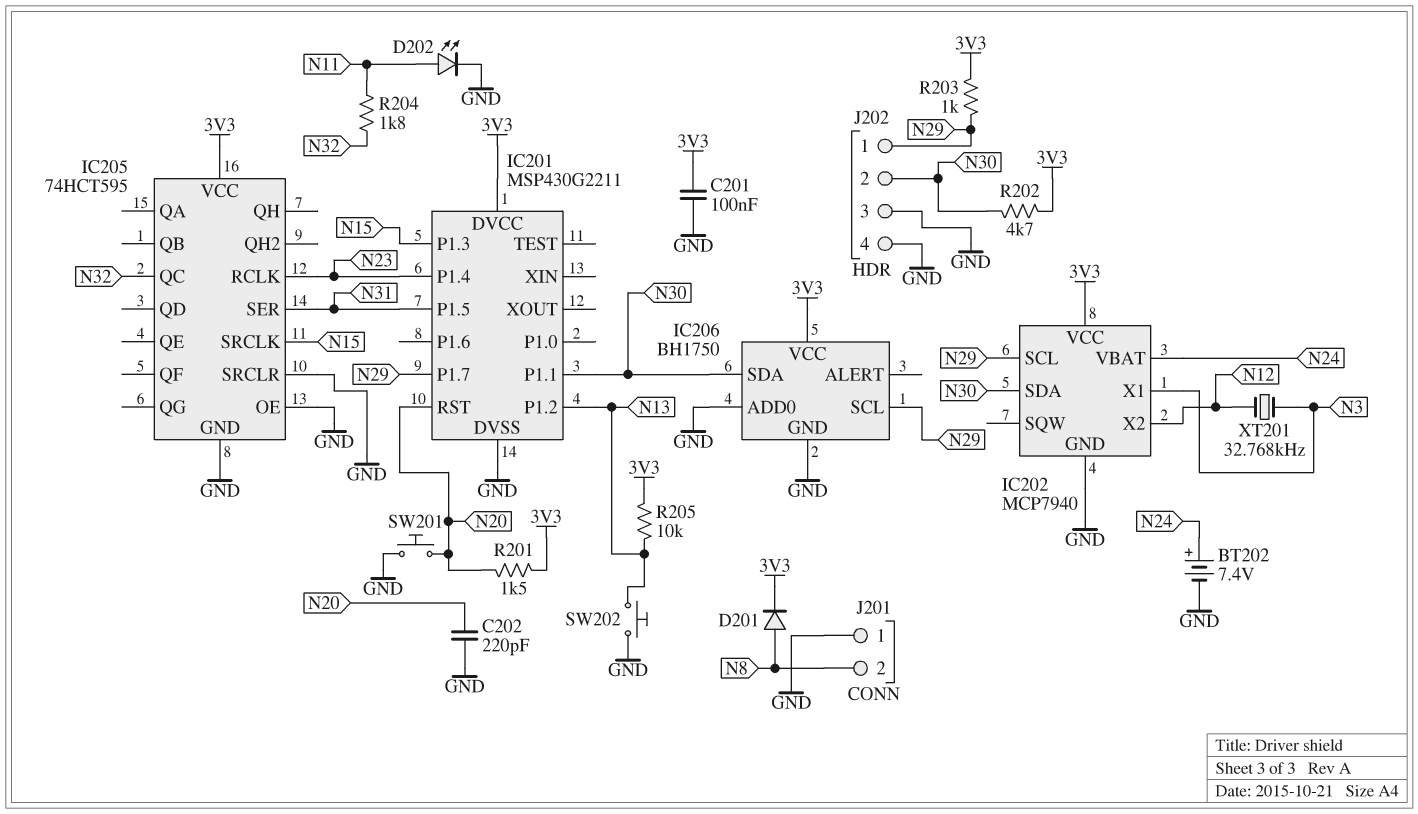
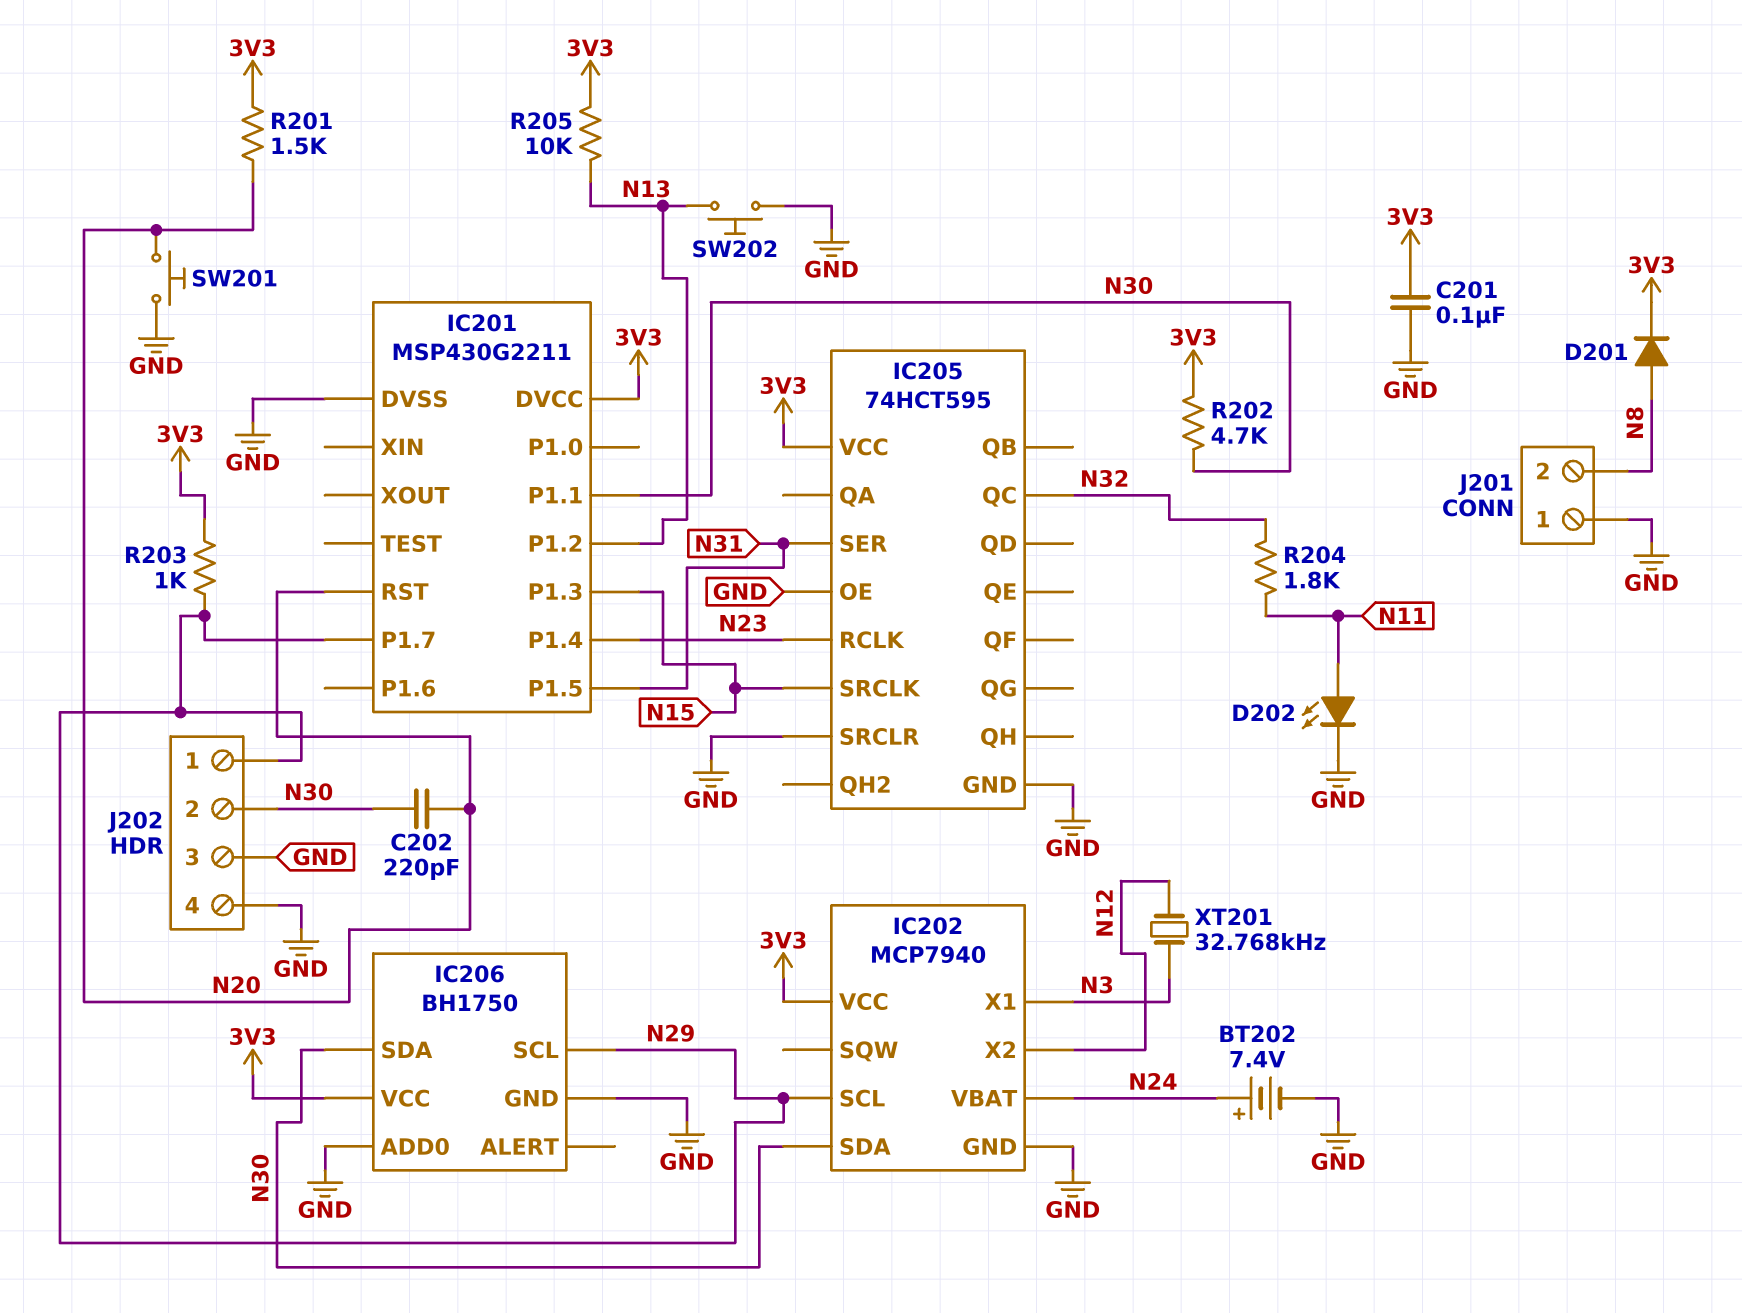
C202: 220pF (GND, N20) -> 220pF (N20, N30)

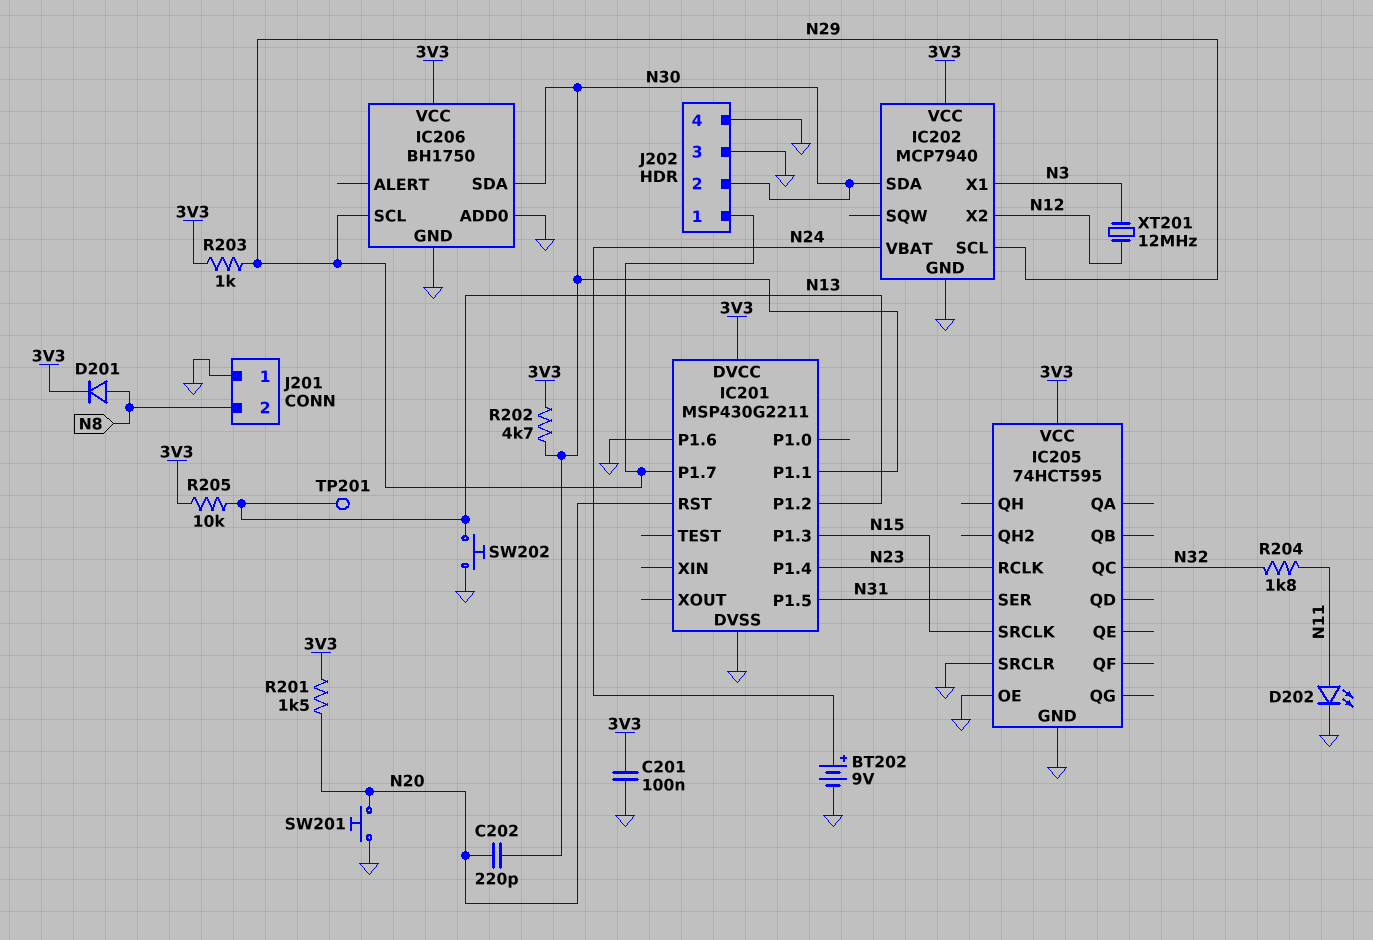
BT202: 7.4V (plus N24, minus GND) -> 9V (plus N24, minus GND)
IC201 pin P1.6: none -> GND
TP201: none -> test point (N13)
XT201: 32.768kHz (N3, N12) -> 12MHz (N3, N12)

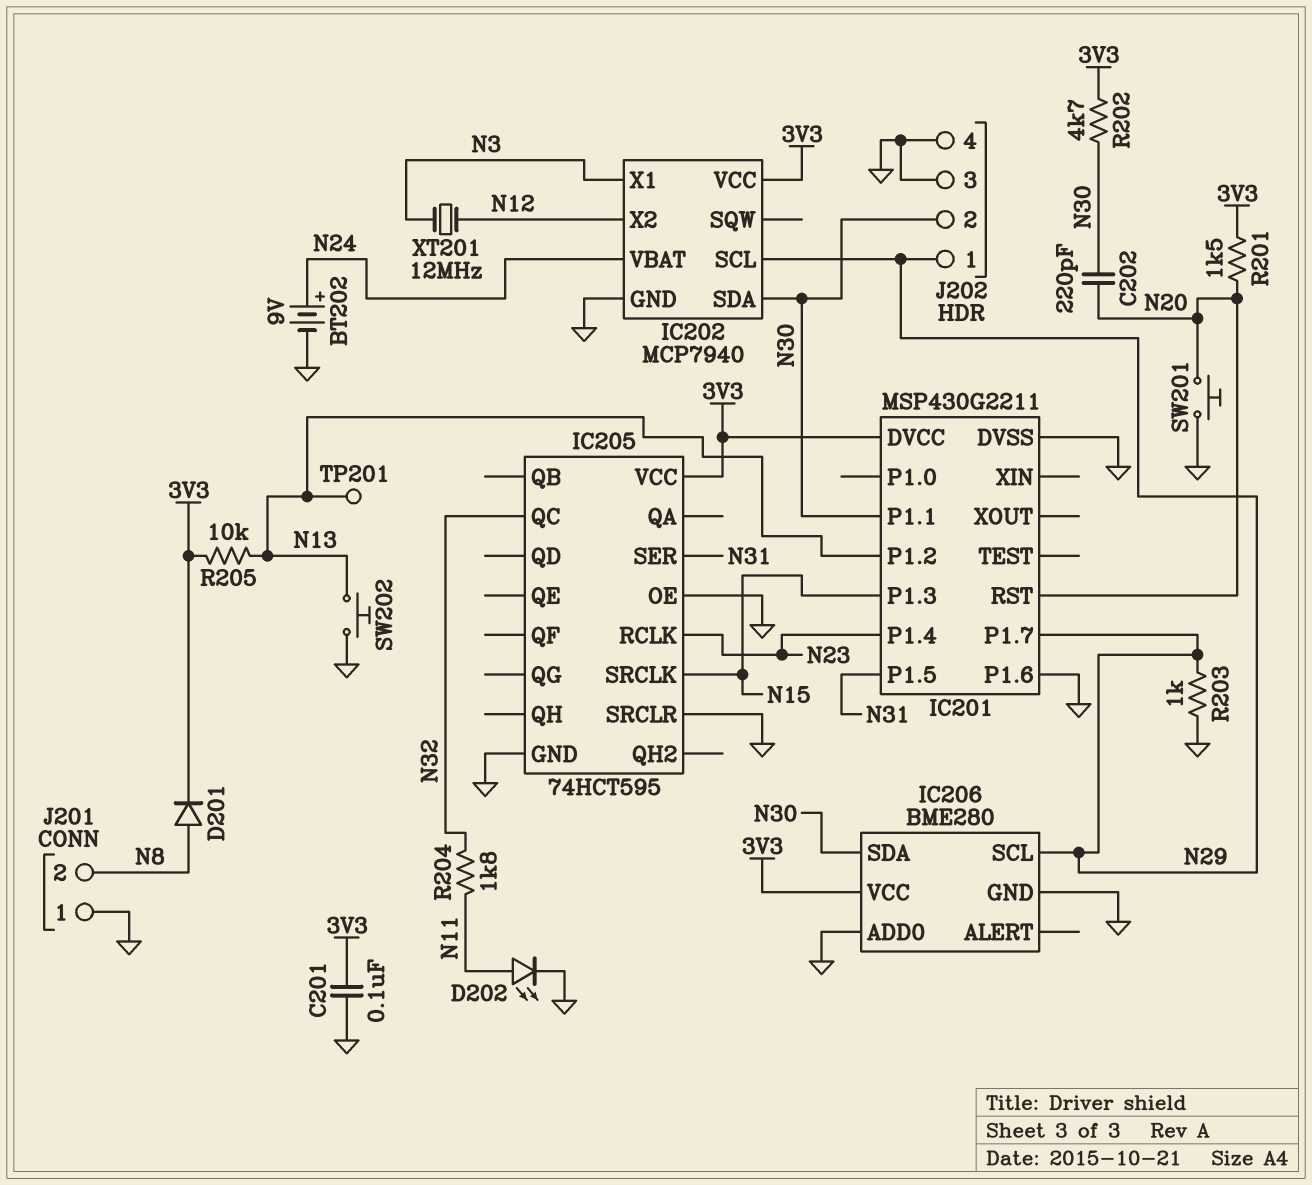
IC206: BH1750 -> BME280
R203: 1k (3V3, N29) -> 1k (GND, N29)

